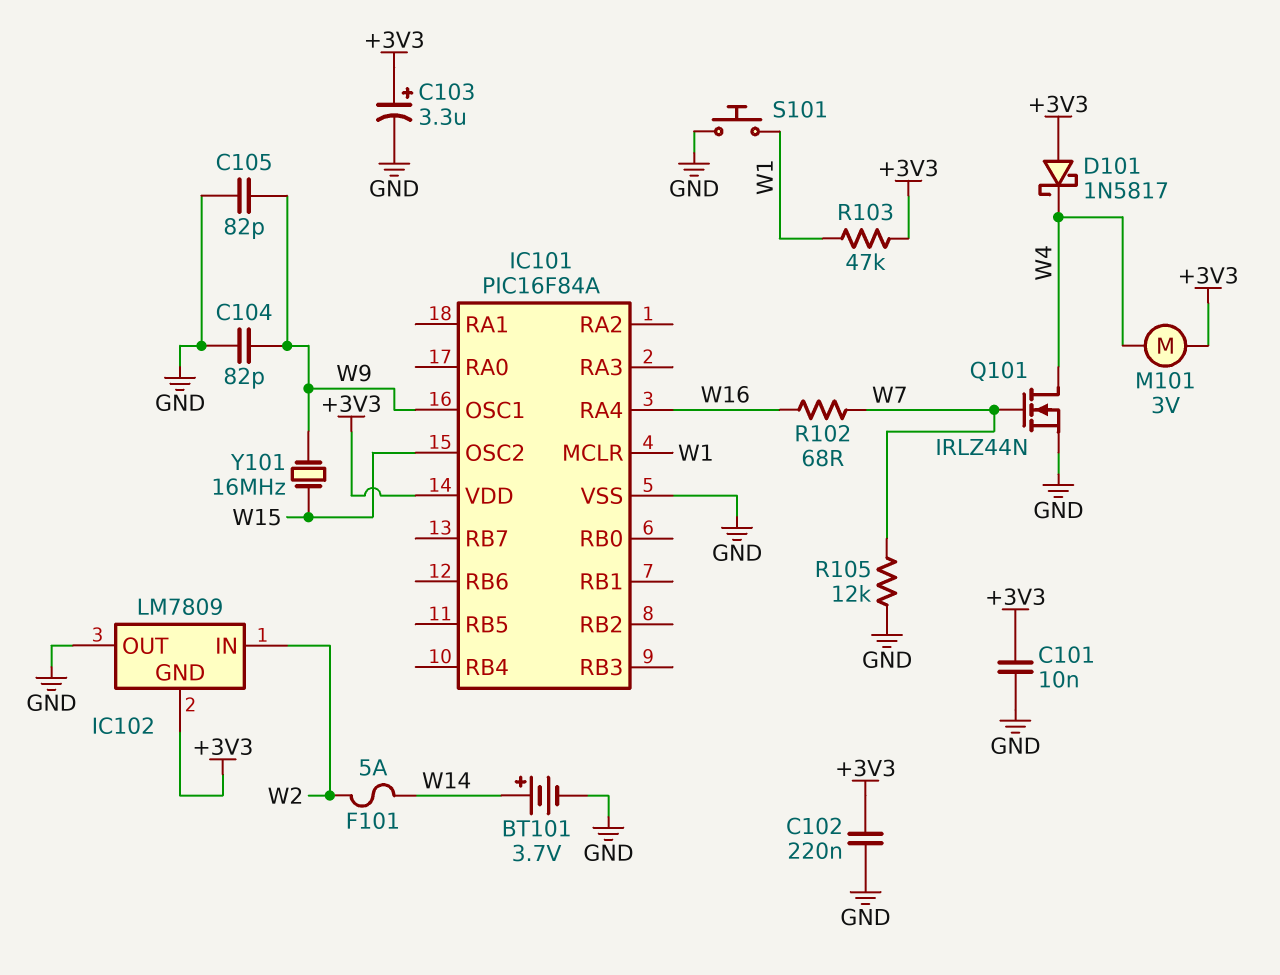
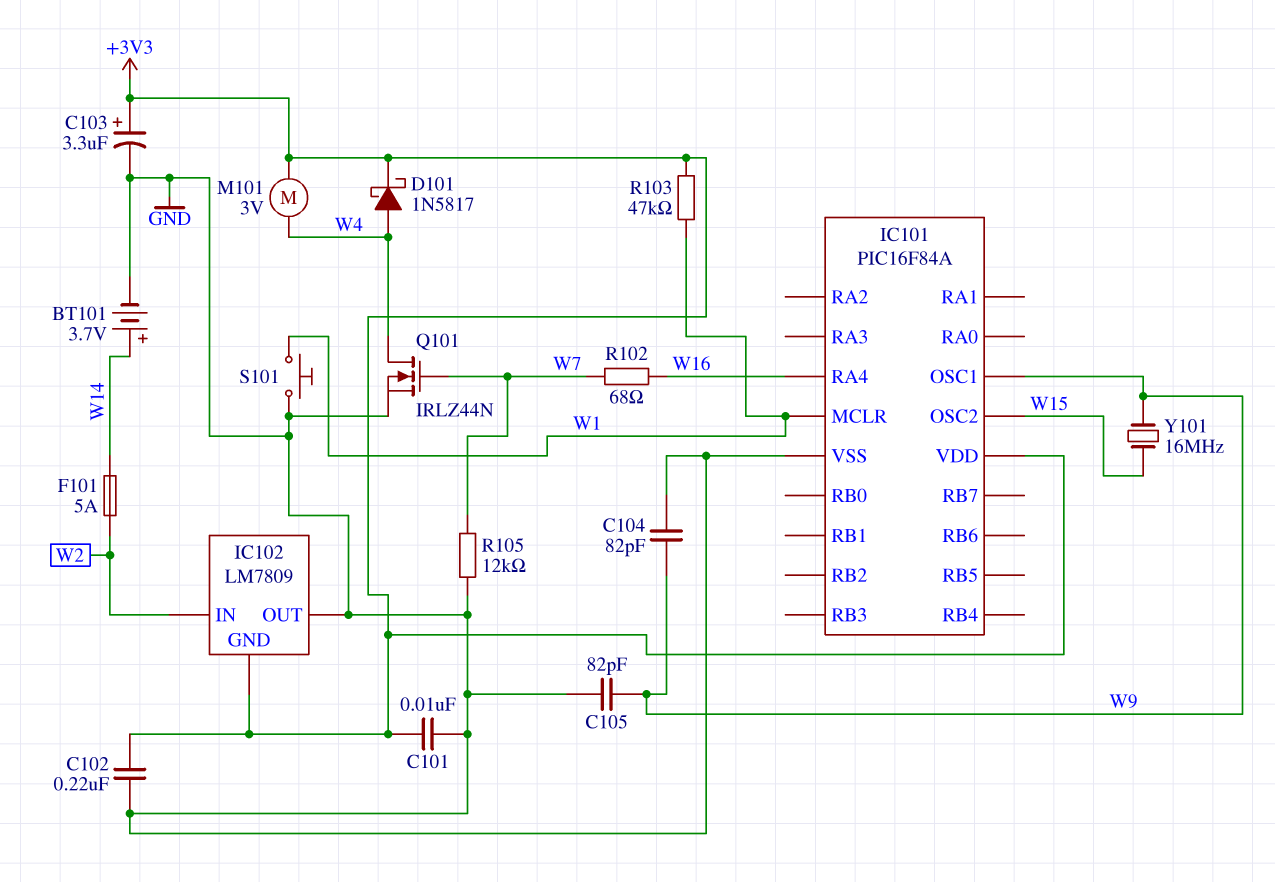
D101: schottky 1N5817 (A +3V3, K W4) -> schottky 1N5817 (A W4, K +3V3)

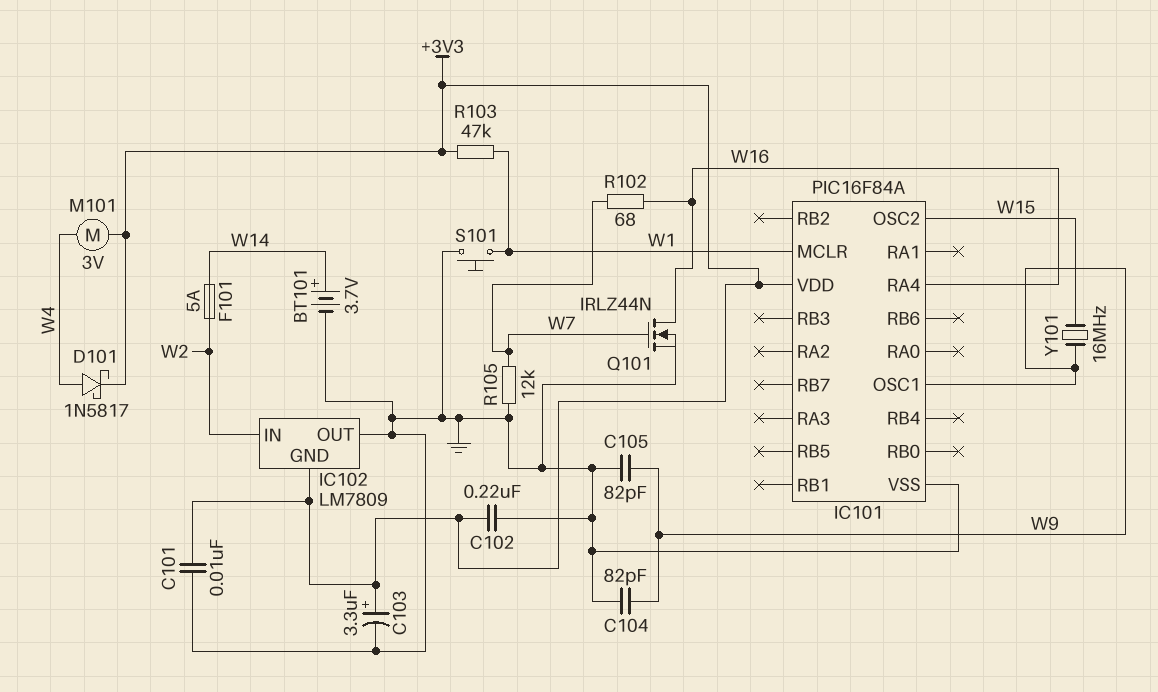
Q101: NMOS IRLZ44N (G W7, D W4, S GND) -> NMOS IRLZ44N (G W7, D W16, S GND)

